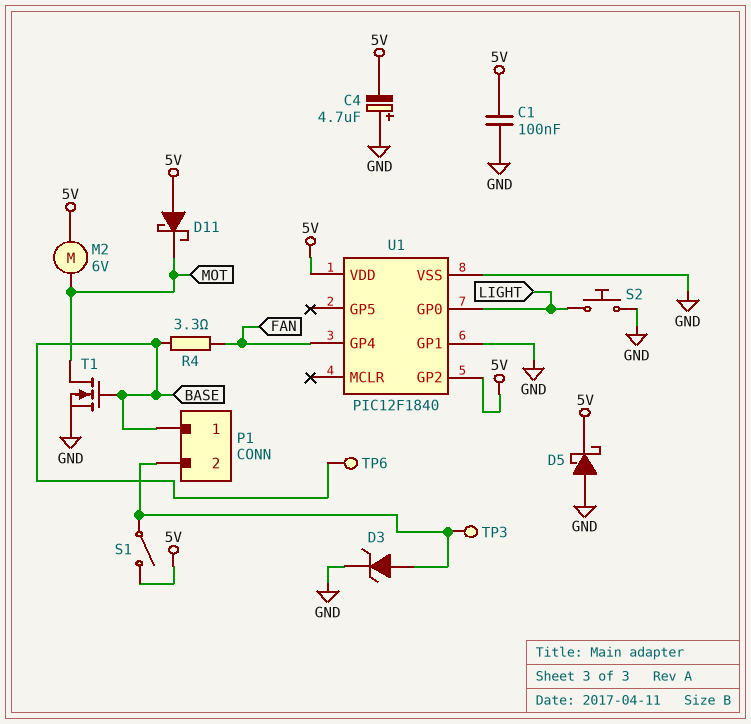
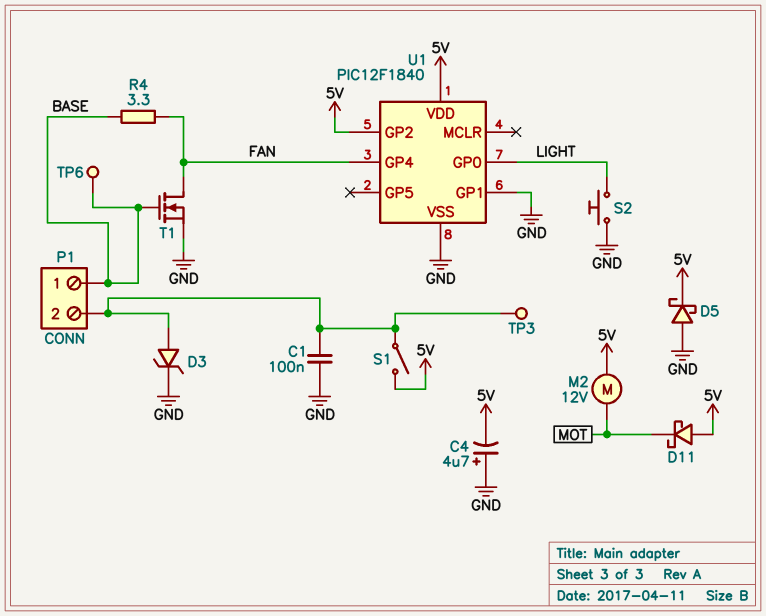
C1: 100nF (5V, GND) -> 100nF (GND, P1/2)
M2: motor 6V (5V, MOT) -> motor 12V (5V, MOT)
T1: NMOS (G BASE, D MOT, S GND) -> NMOS (G BASE, D FAN, S GND)

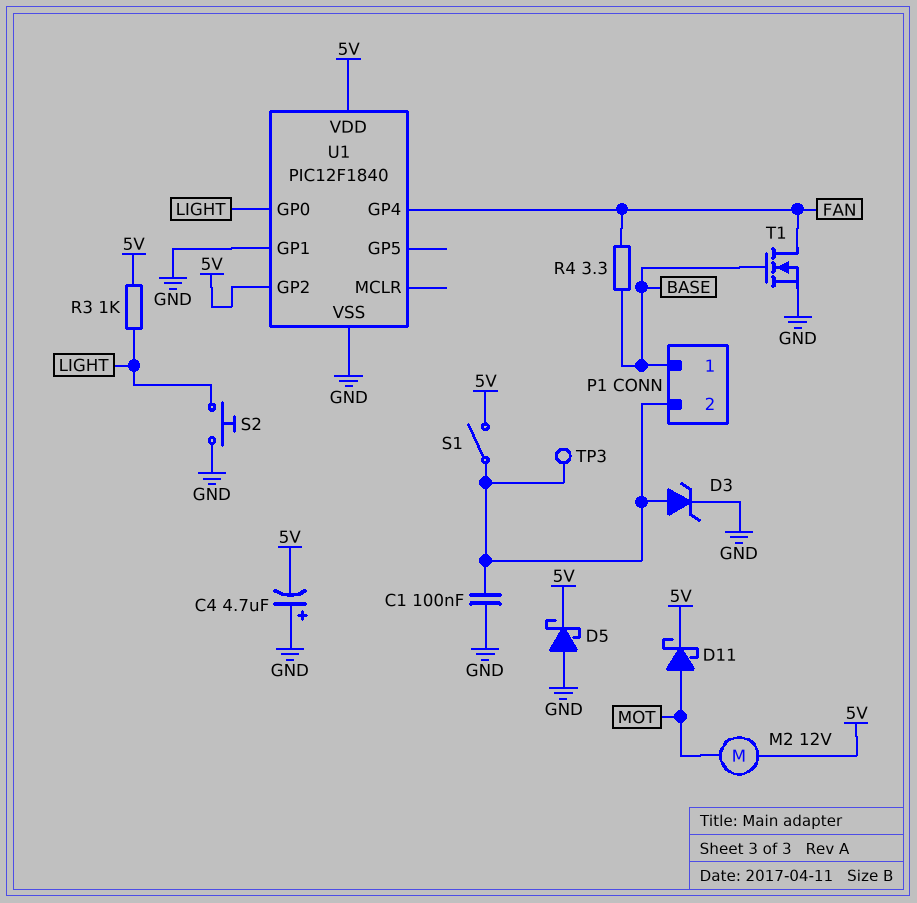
D11: schottky (A 5V, K MOT) -> schottky (A MOT, K 5V)
R3: none -> 1k (5V, LIGHT)
TP6: test point (BASE) -> none

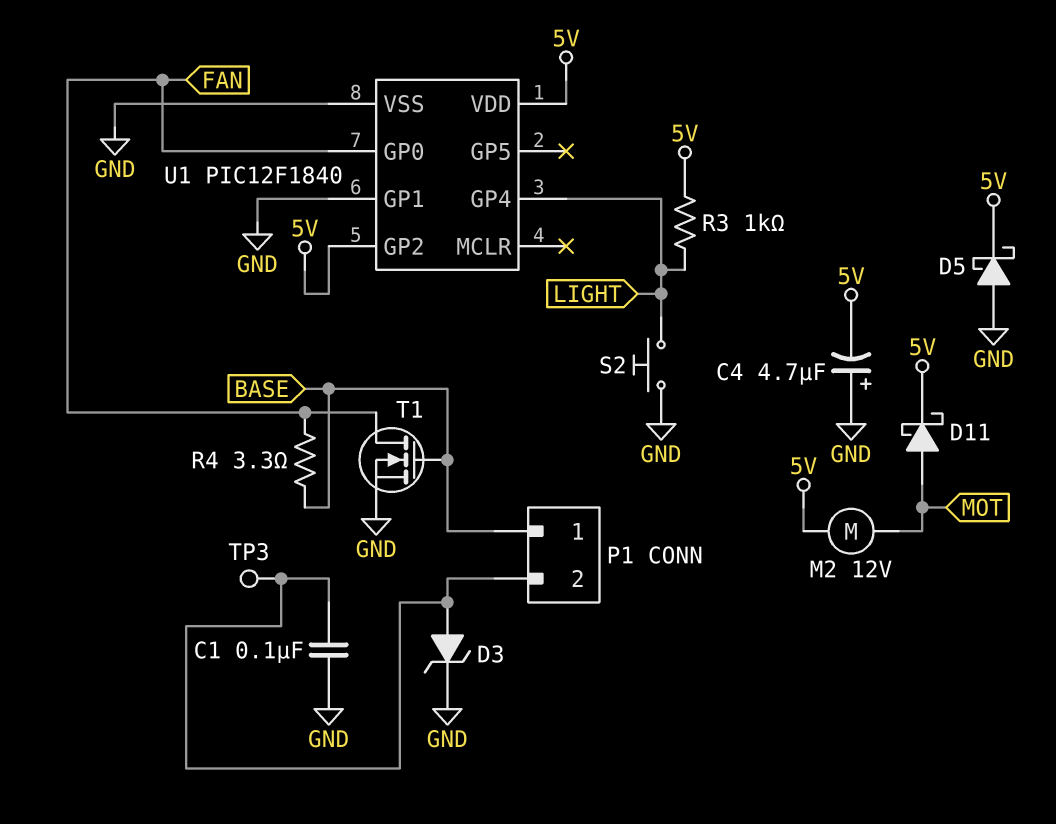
S1: switch (5V, P1/2) -> none
U1 pin GP0: LIGHT -> FAN
U1 pin GP4: FAN -> LIGHT

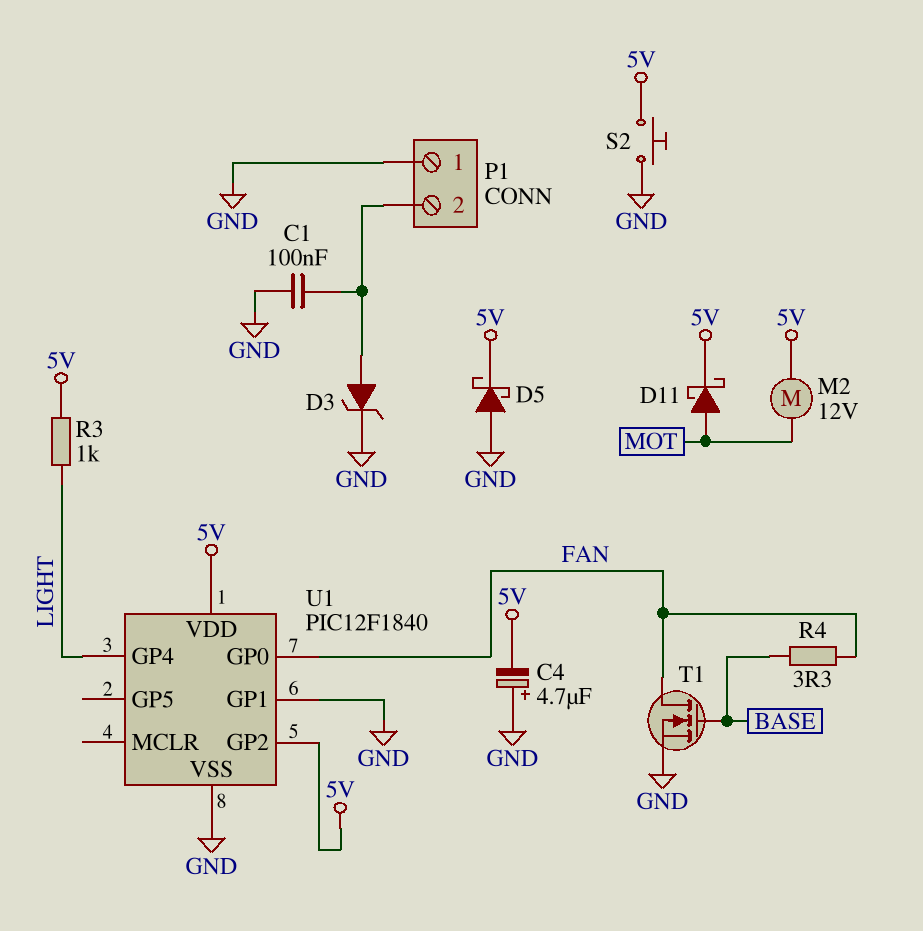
P1 pin 1: BASE -> GND
S2: button (GND, LIGHT) -> button (5V, GND)
TP3: test point (P1/2) -> none

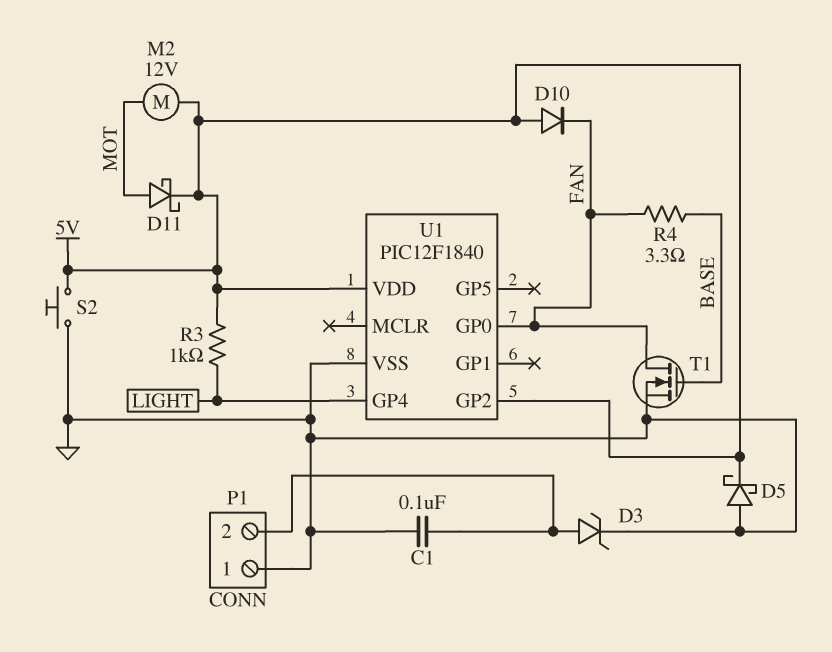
C4: 4.7uF (plus GND, minus 5V) -> none
D10: none -> diode (A 5V, K FAN)
U1 pin GP1: GND -> none

